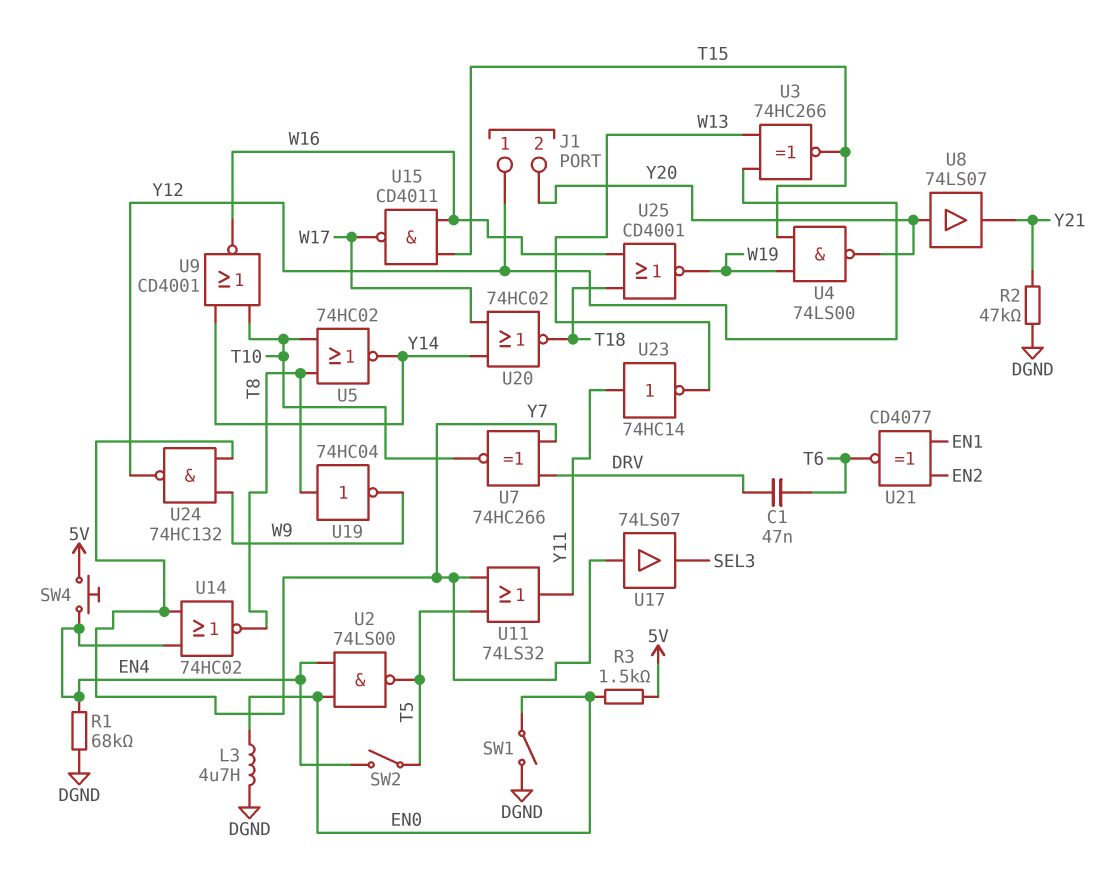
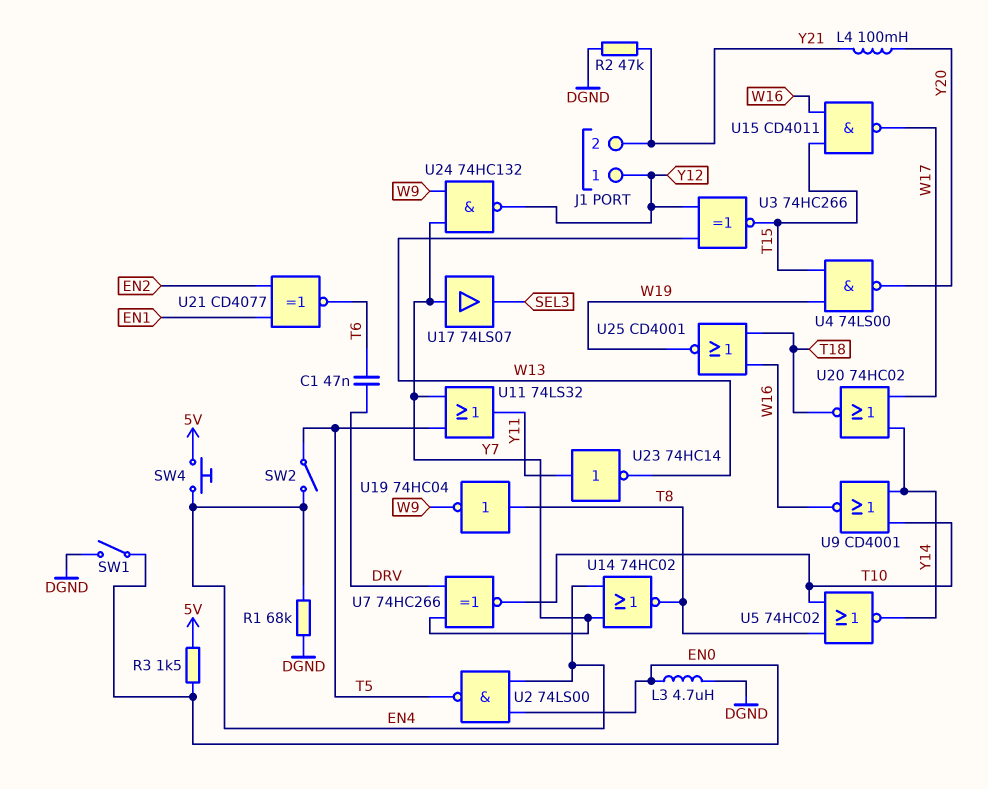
J1 pin 2: Y20 -> Y21
L4: none -> 100mH (Y20, Y21)
U8: buffer 74LS07 (in Y20, out Y21) -> none

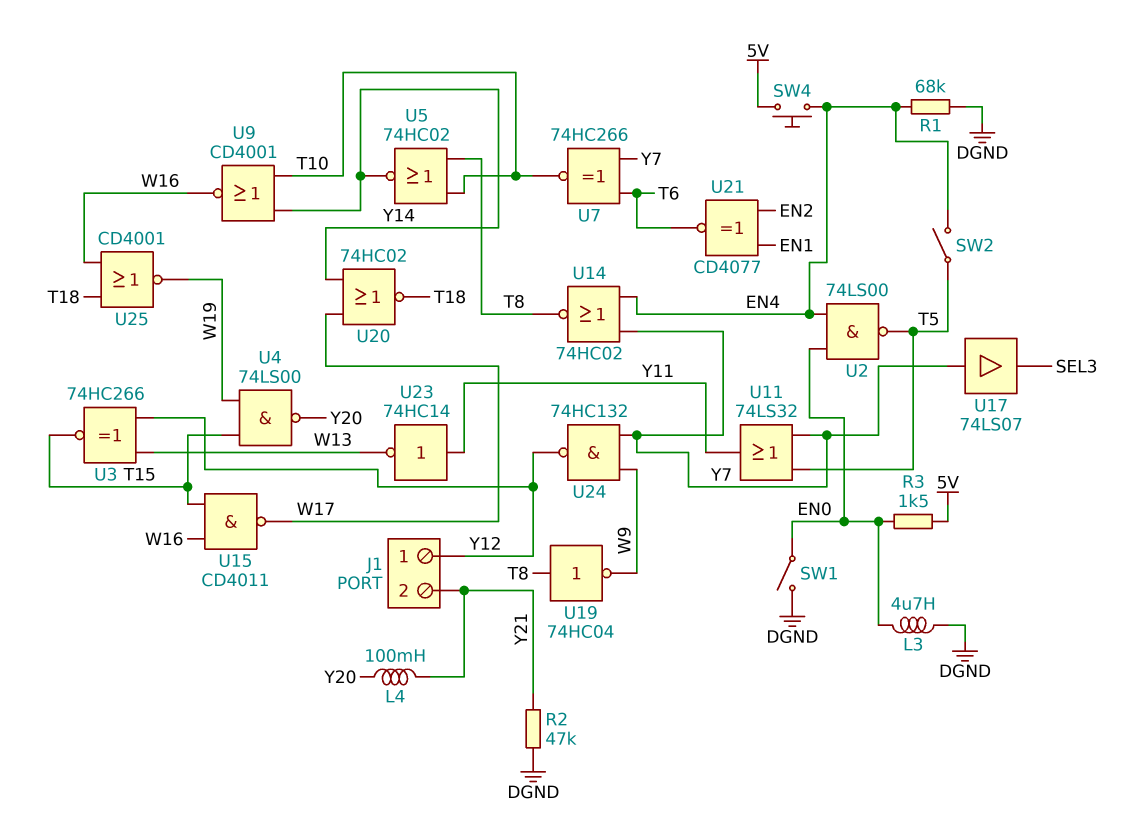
C1: 47nF (DRV, T6) -> none
U7: XNOR 74HC266 (in DRV, in Y7, out T10) -> XNOR 74HC266 (in T6, in Y7, out T10)

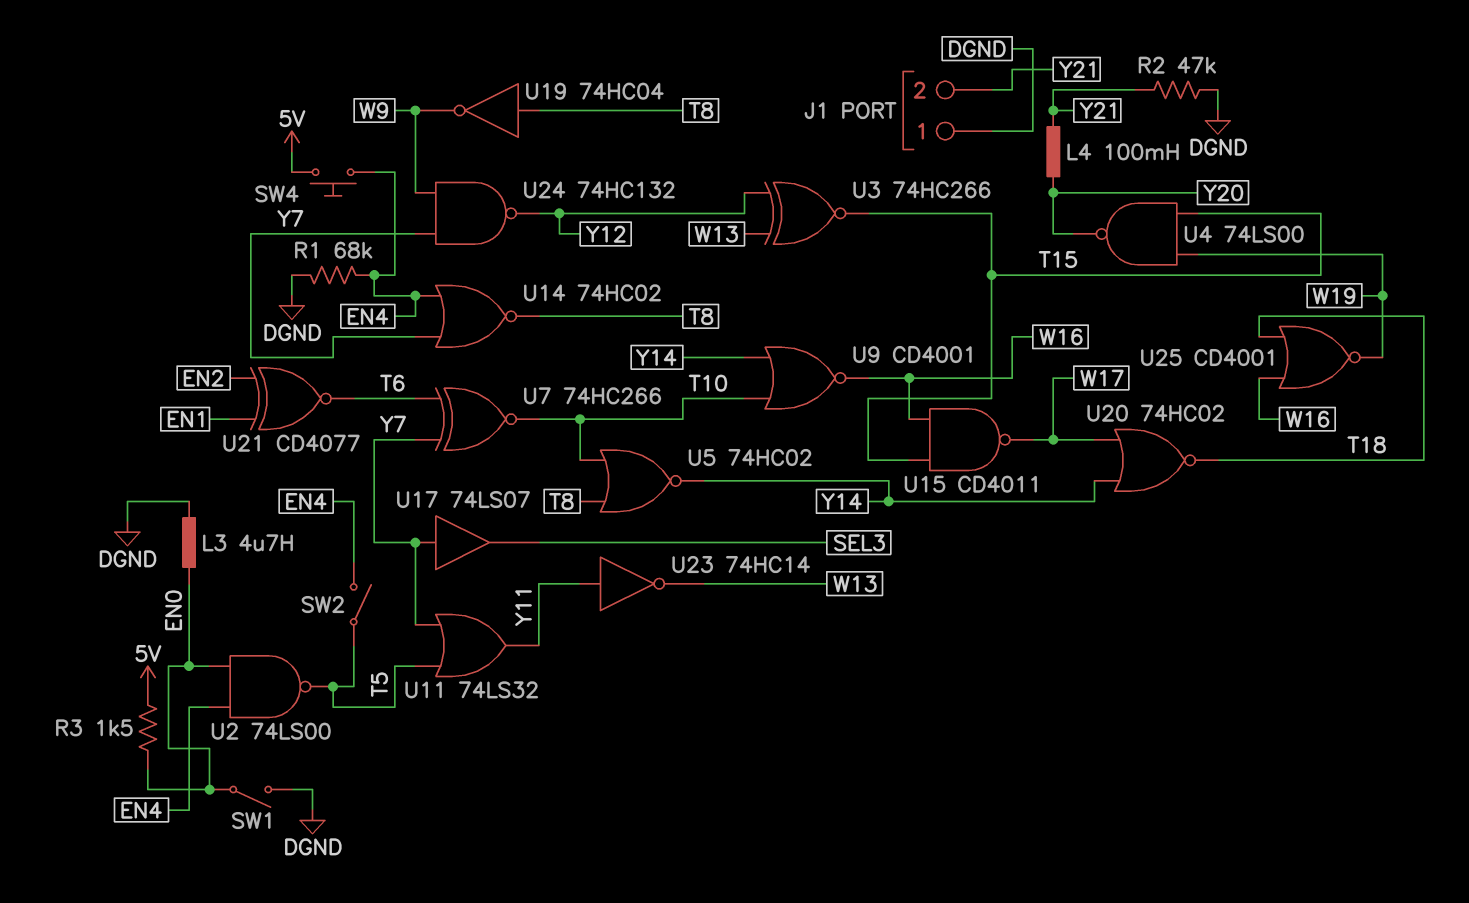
J1 pin 1: Y12 -> DGND

